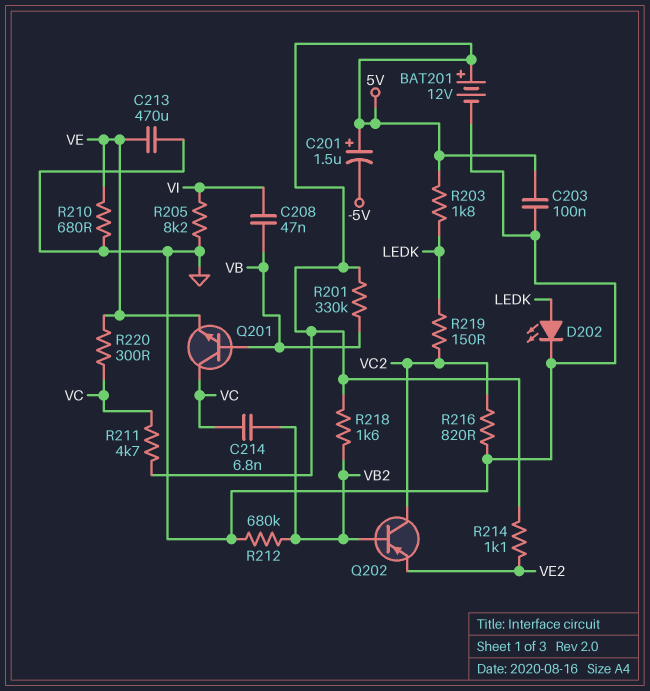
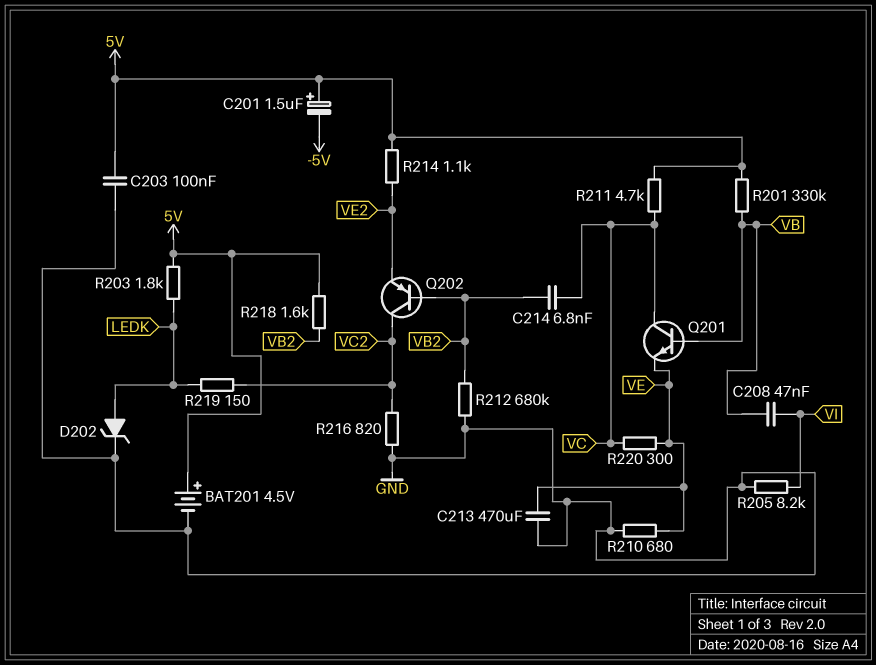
BAT201: 12V (plus 5V, minus GND) -> 4.5V (plus 5V, minus GND)
D202: LED (A LEDK, K GND) -> zener (A LEDK, K GND)

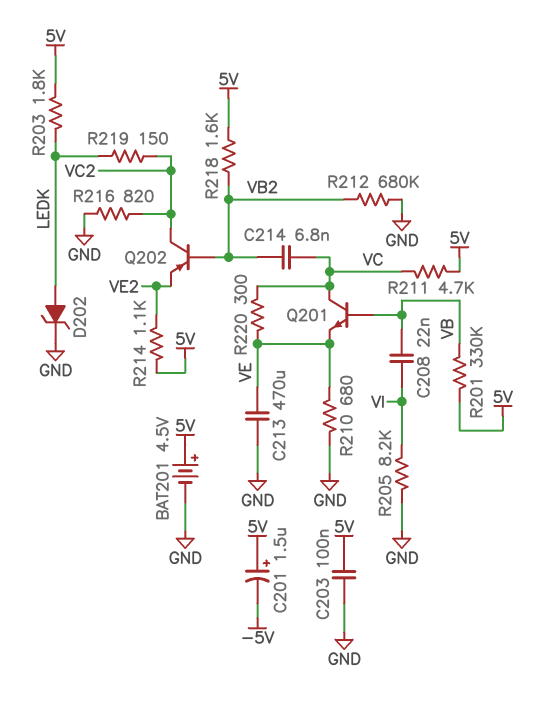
C208: 47nF (VB, VI) -> 22nF (VB, VI)

